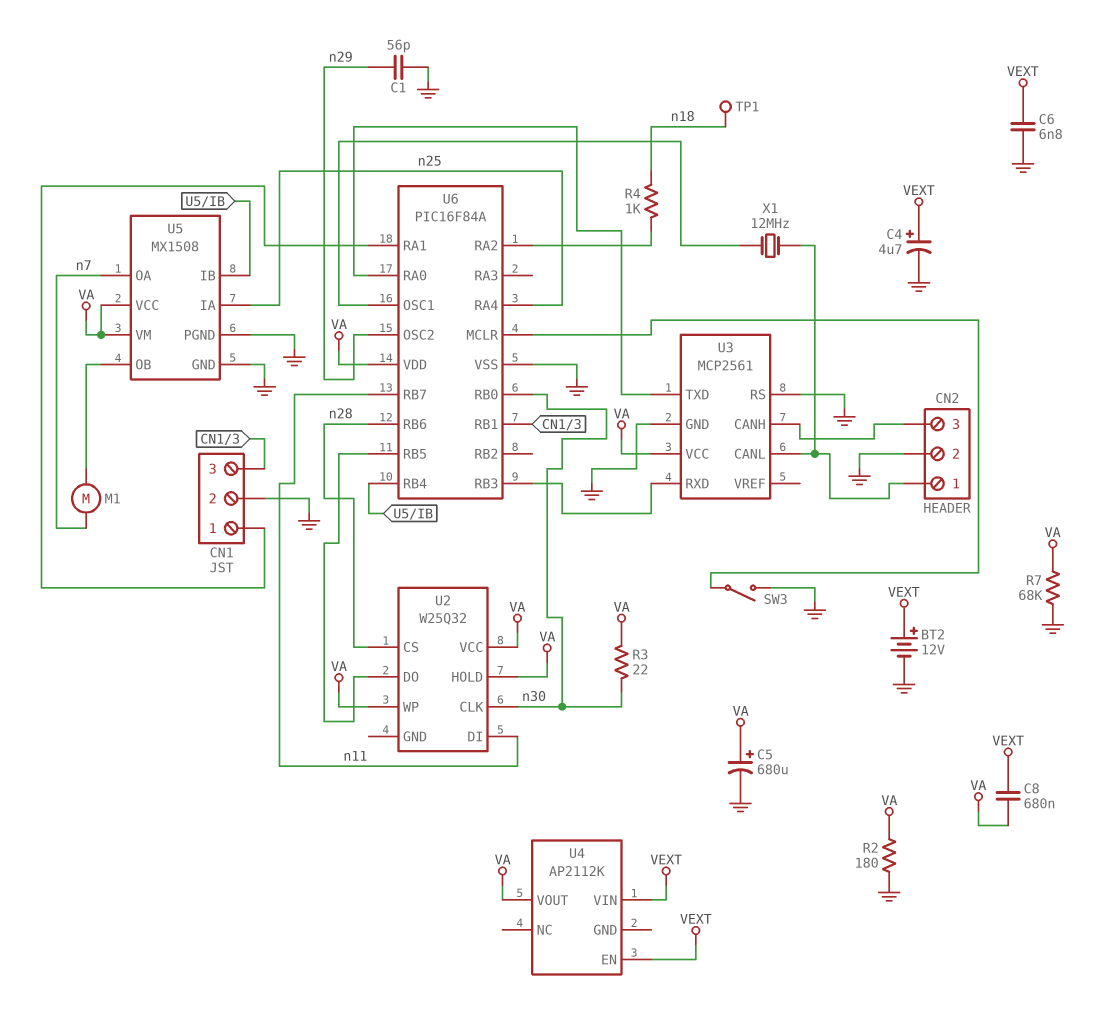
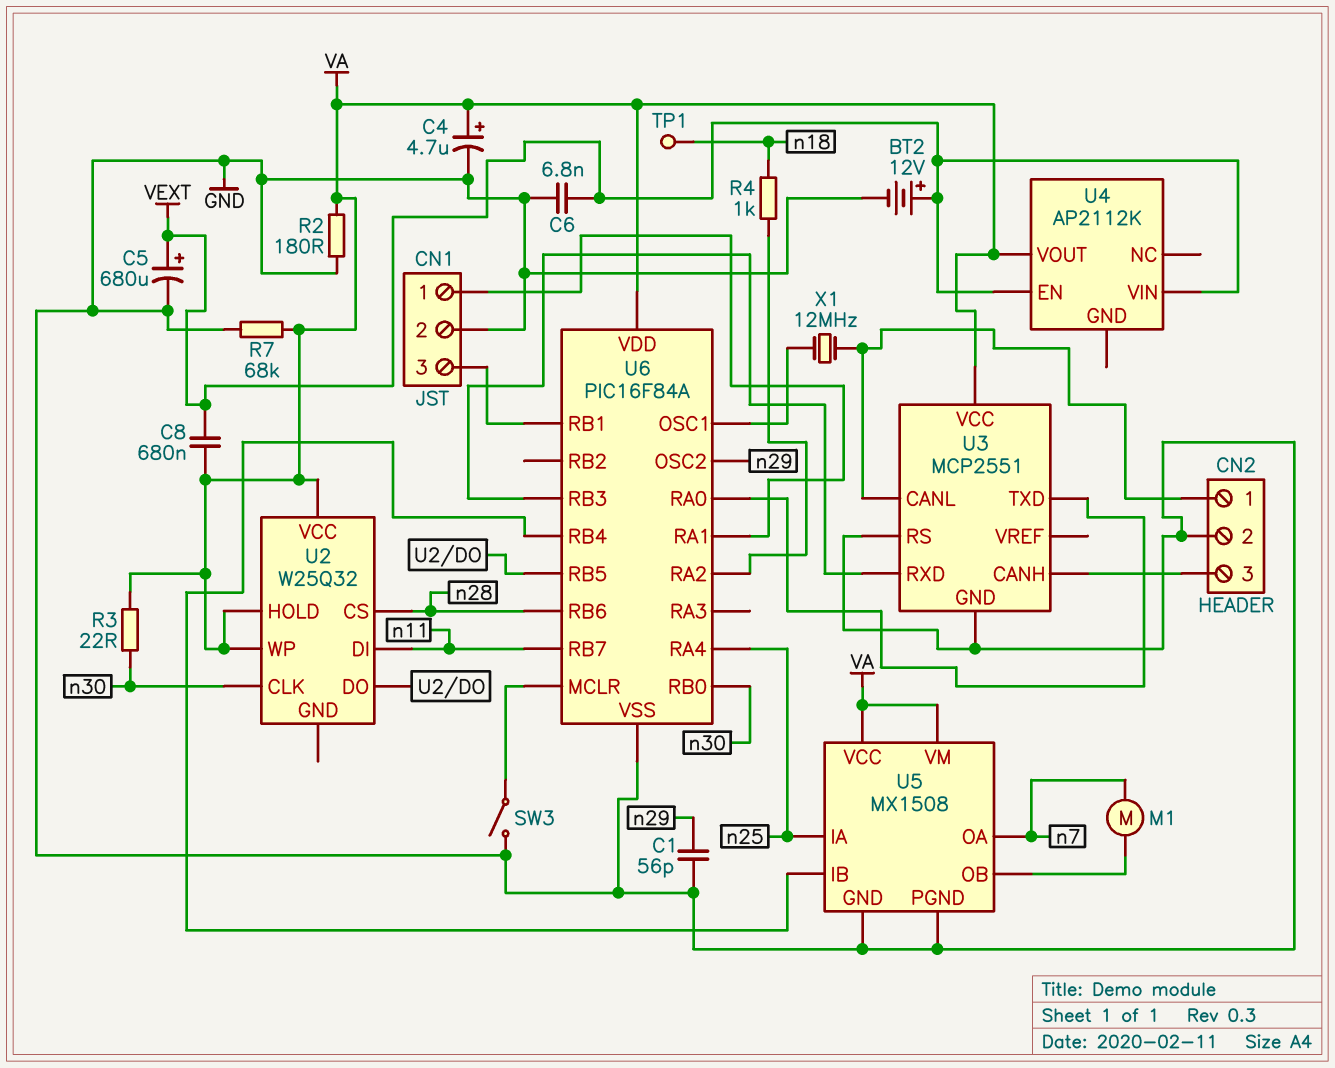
C4: 4.7uF (plus VEXT, minus GND) -> 4.7uF (plus VA, minus GND)
C5: 680uF (plus VA, minus GND) -> 680uF (plus VEXT, minus GND)
U3: MCP2561 -> MCP2551

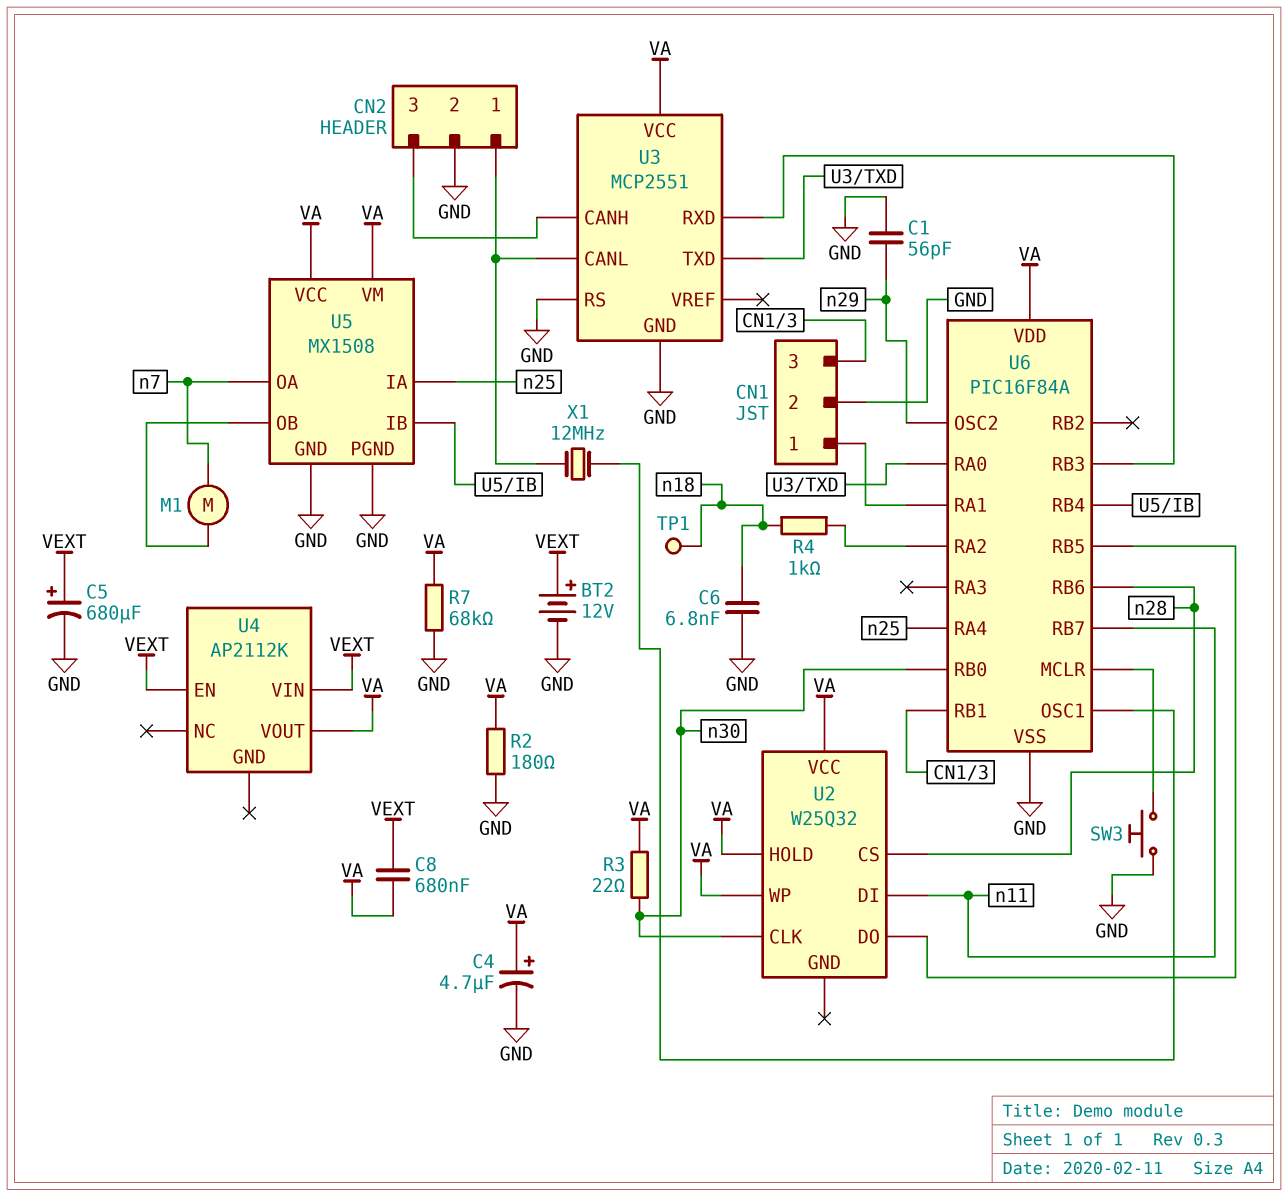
C6: 6.8nF (GND, VEXT) -> 6.8nF (GND, n18)
SW3: switch (GND, U6/MCLR) -> button (GND, U6/MCLR)

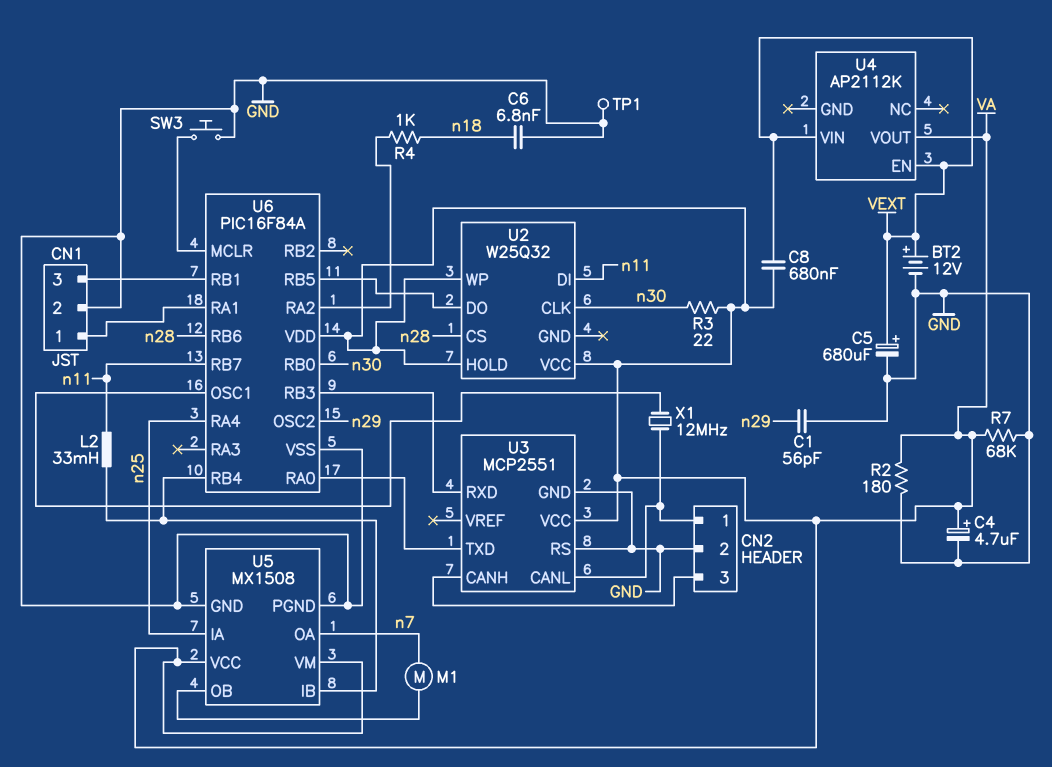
L2: none -> 33mH (U5/IB, n11)
TP1: test point (n18) -> test point (GND)

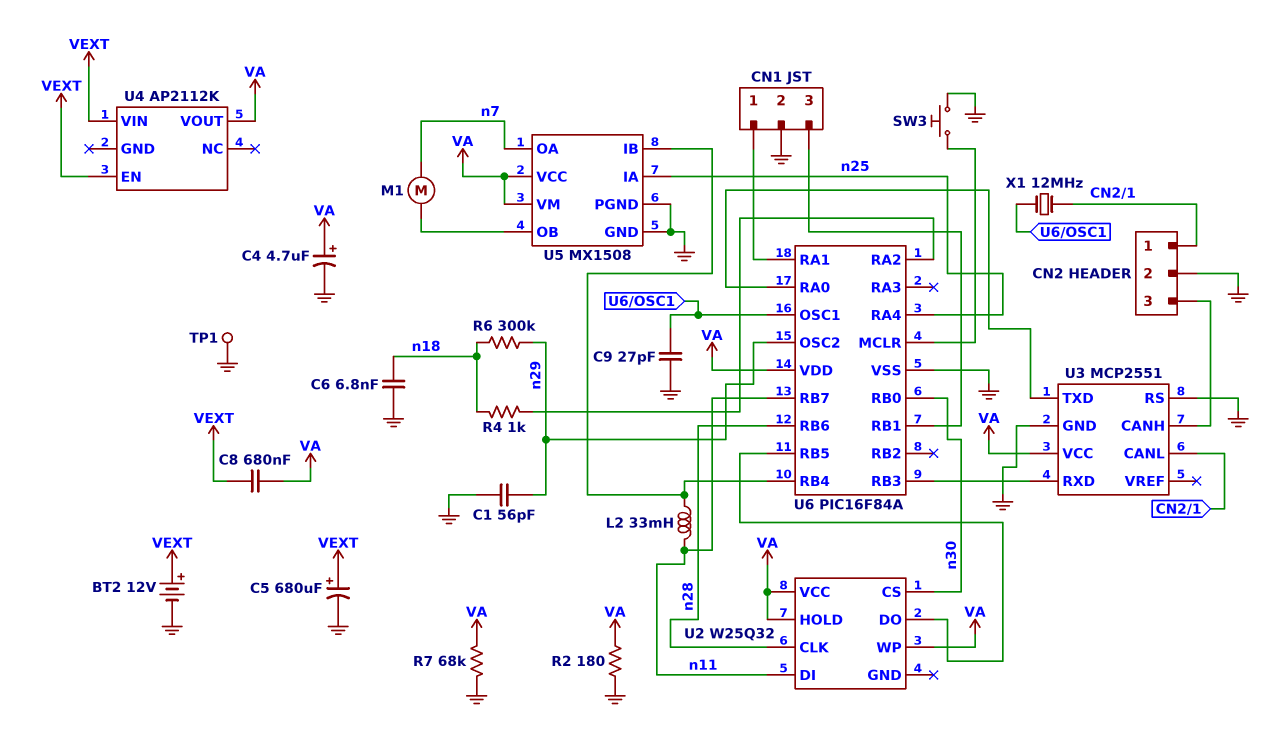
C9: none -> 27pF (GND, U6/OSC1)
R3: 22 (VA, n30) -> none
R6: none -> 300k (n18, n29)
U2 pin CLK: n30 -> n28
U2 pin CS: n28 -> n30

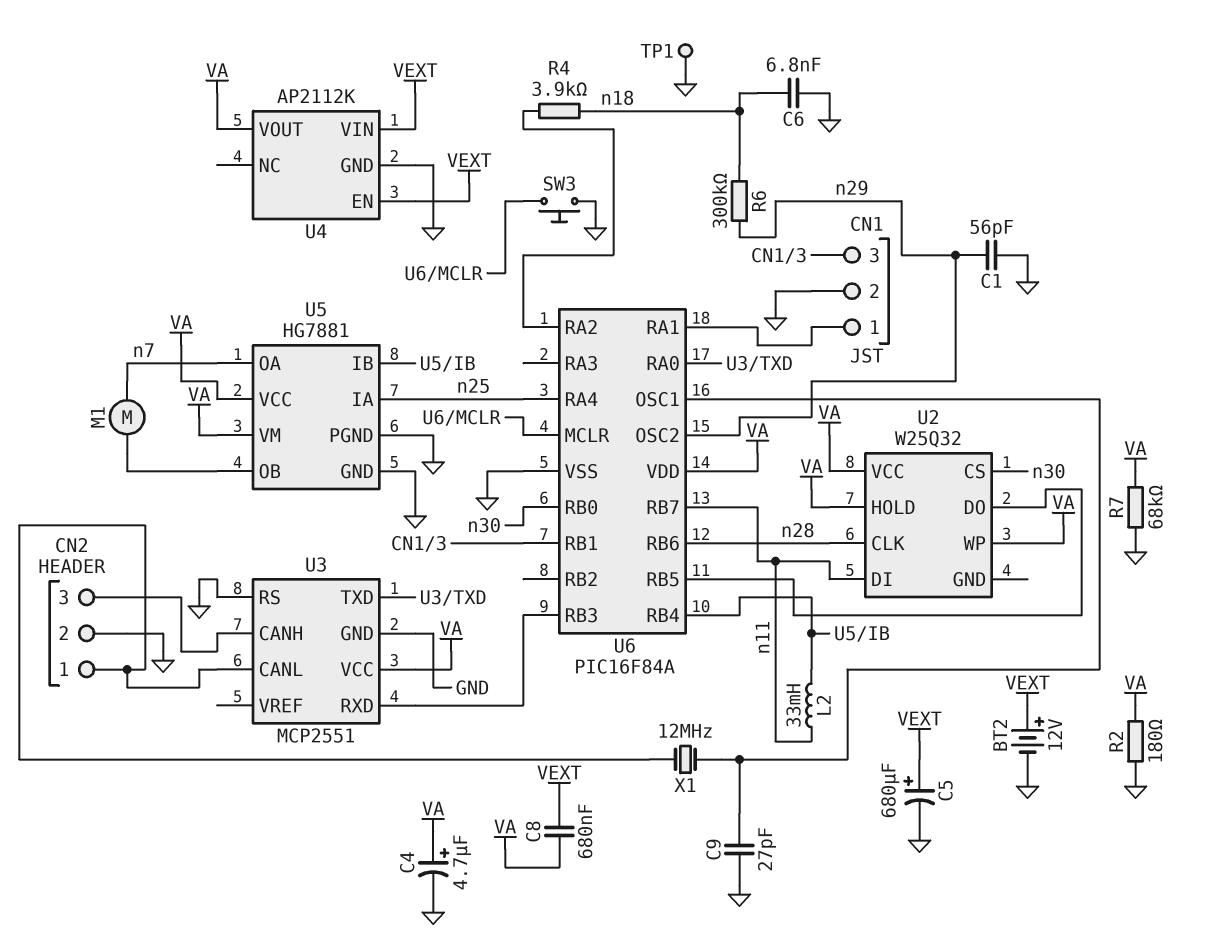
R4: 1k (U6/RA2, n18) -> 3.9k (U6/RA2, n18)
U4 pin GND: none -> GND
U5: MX1508 -> HG7881

